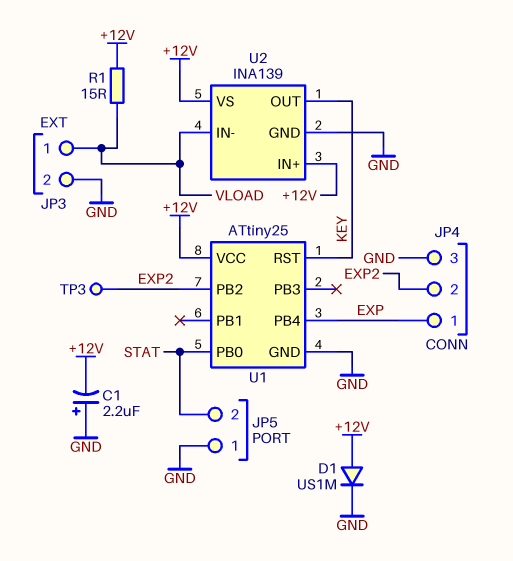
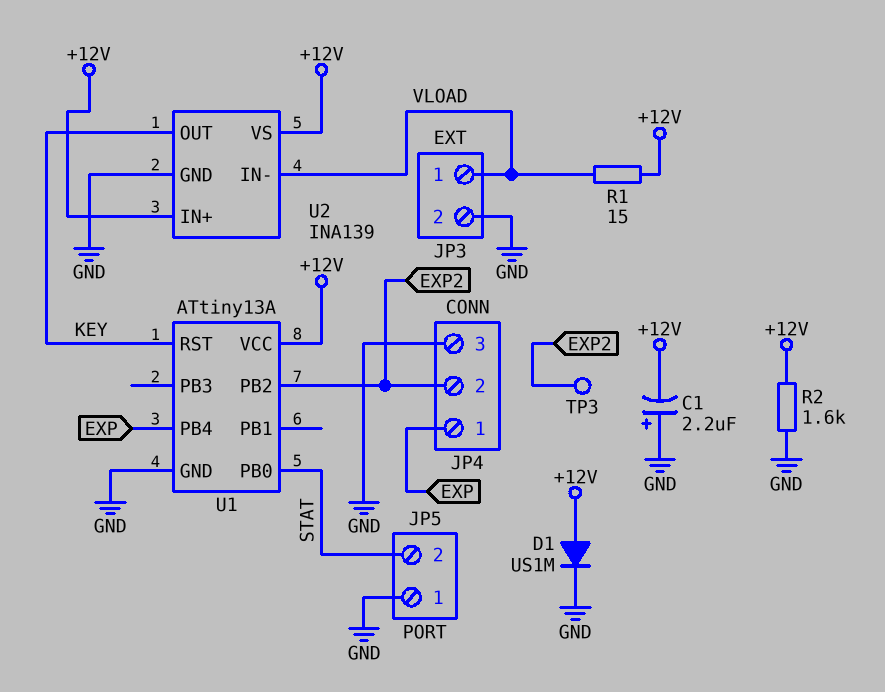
R2: none -> 1.6k (+12V, GND)
U1: ATtiny25 -> ATtiny13A

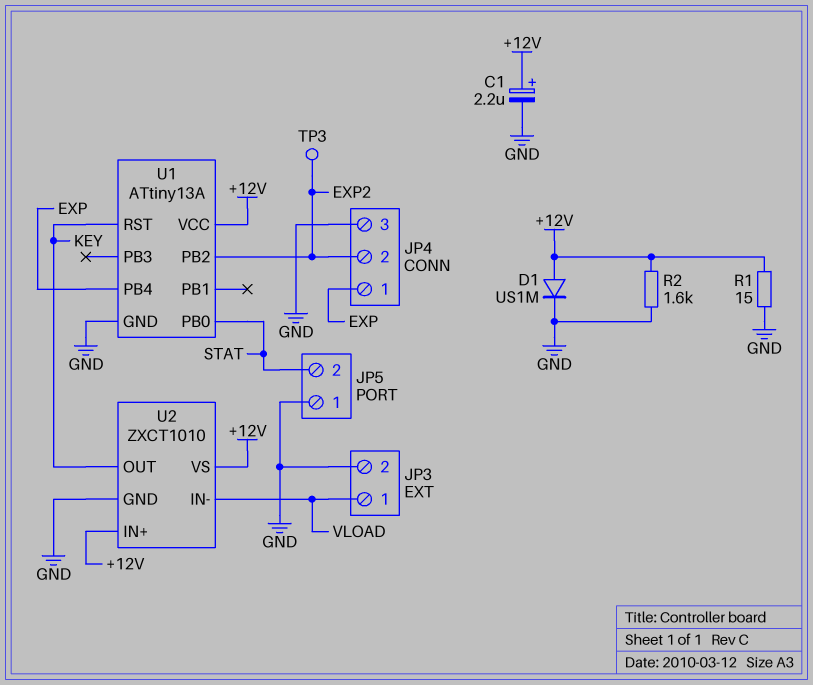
C1: 2.2uF (plus GND, minus +12V) -> 2.2uF (plus +12V, minus GND)
R1: 15 (+12V, VLOAD) -> 15 (+12V, GND)
U2: INA139 -> ZXCT1010

